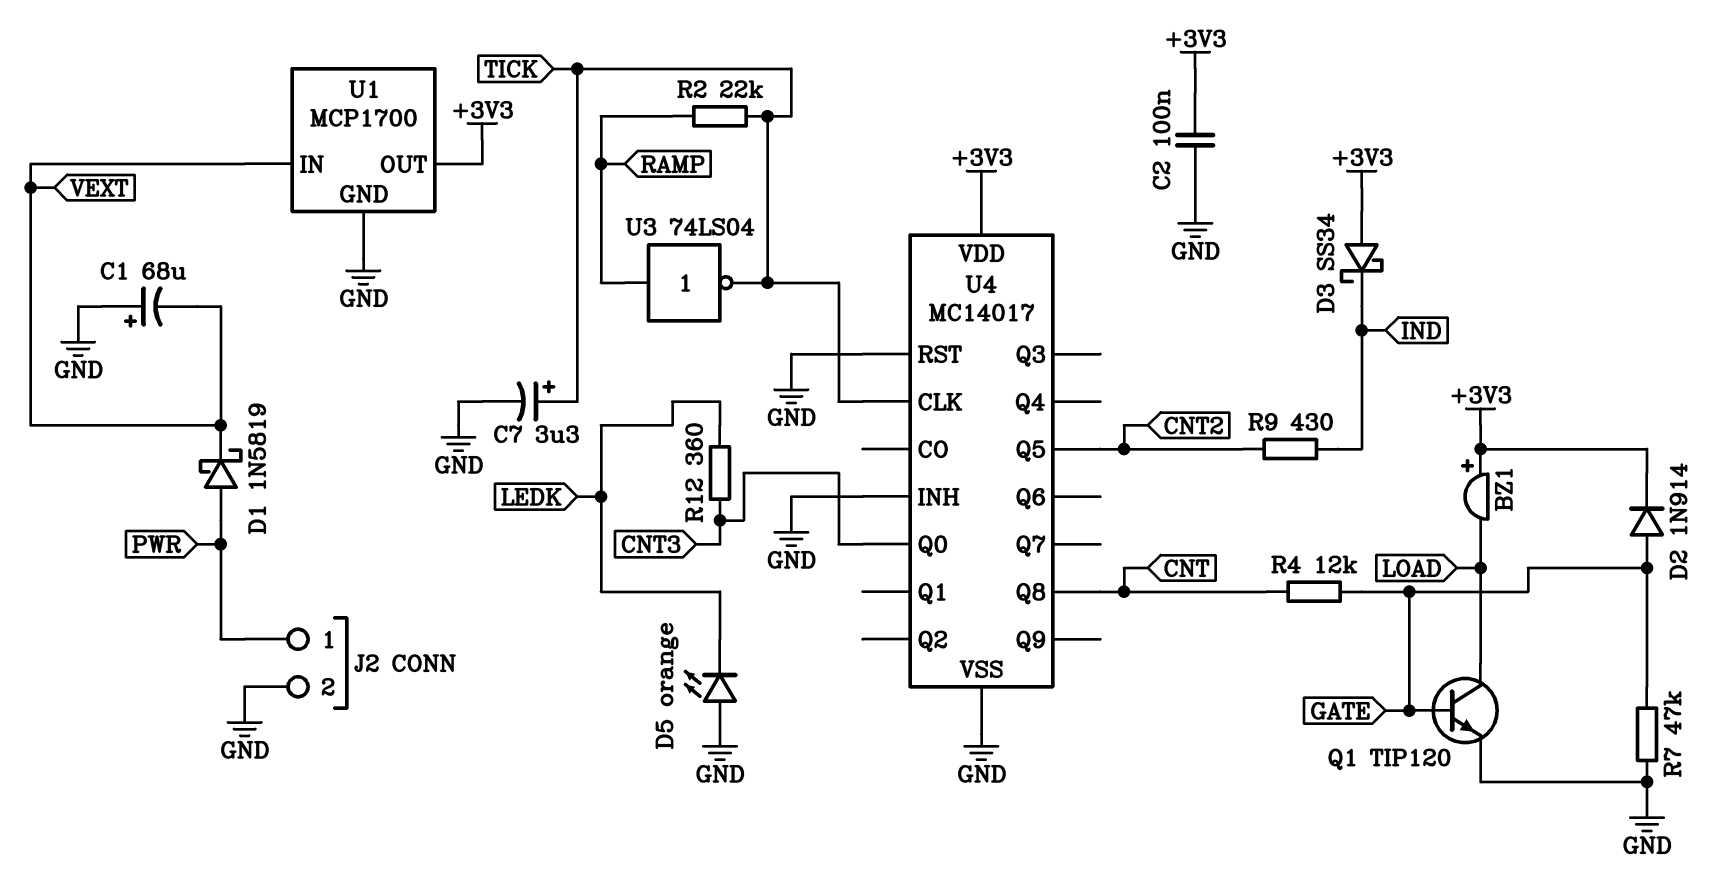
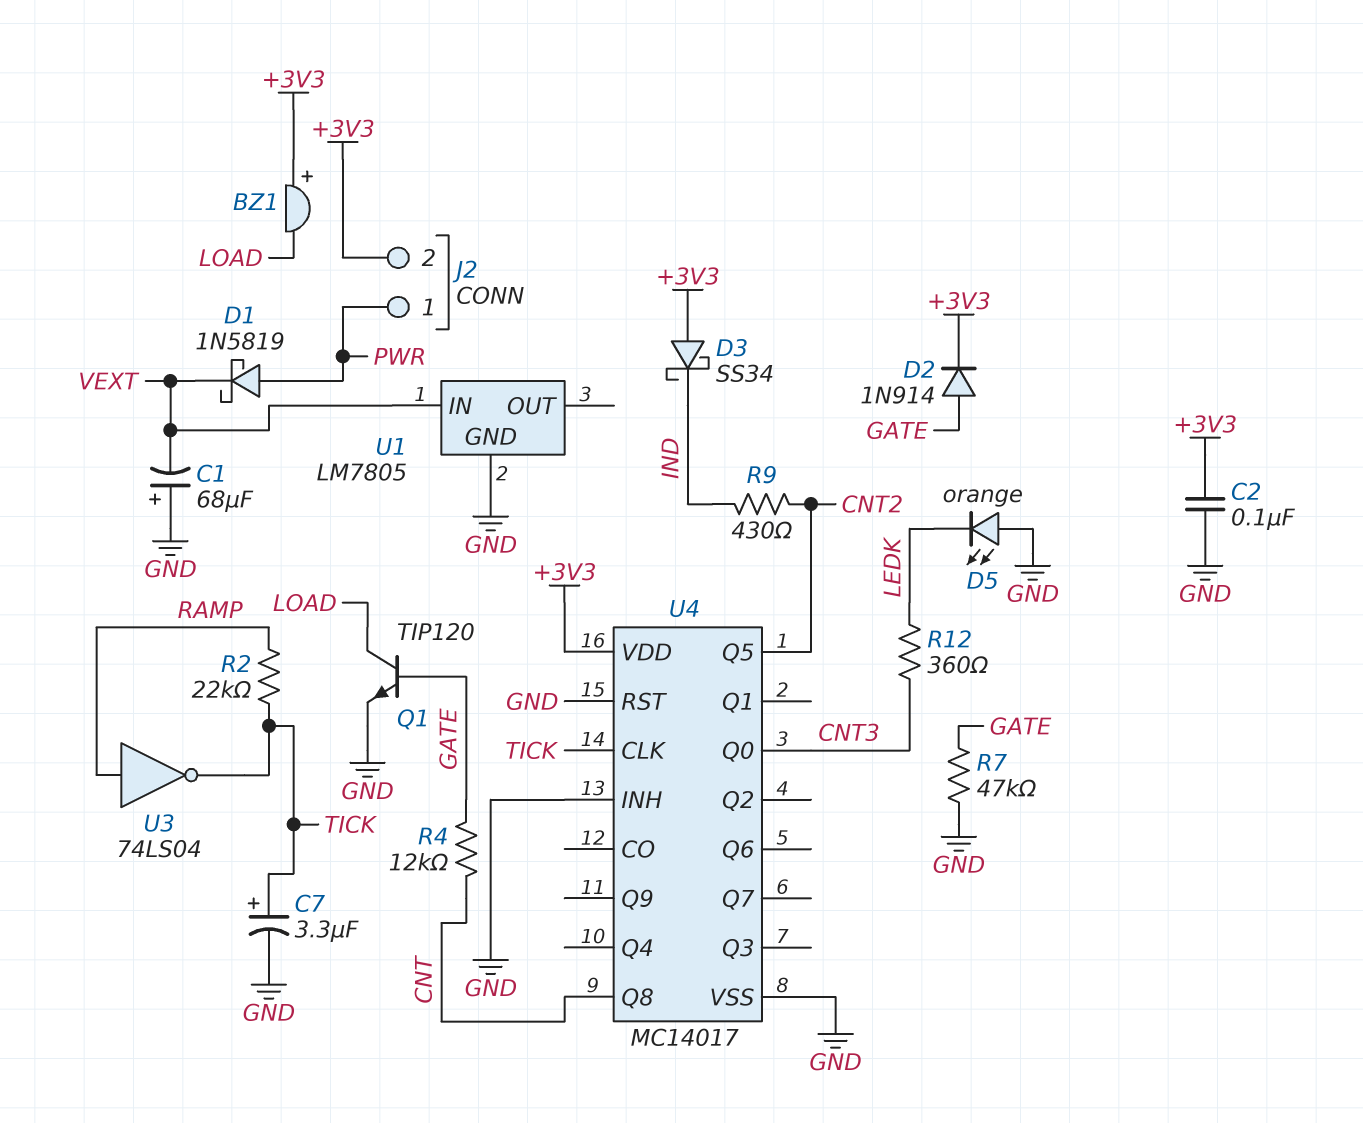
J2 pin 2: GND -> +3V3
U1: MCP1700 -> LM7805
U1 pin OUT: +3V3 -> none

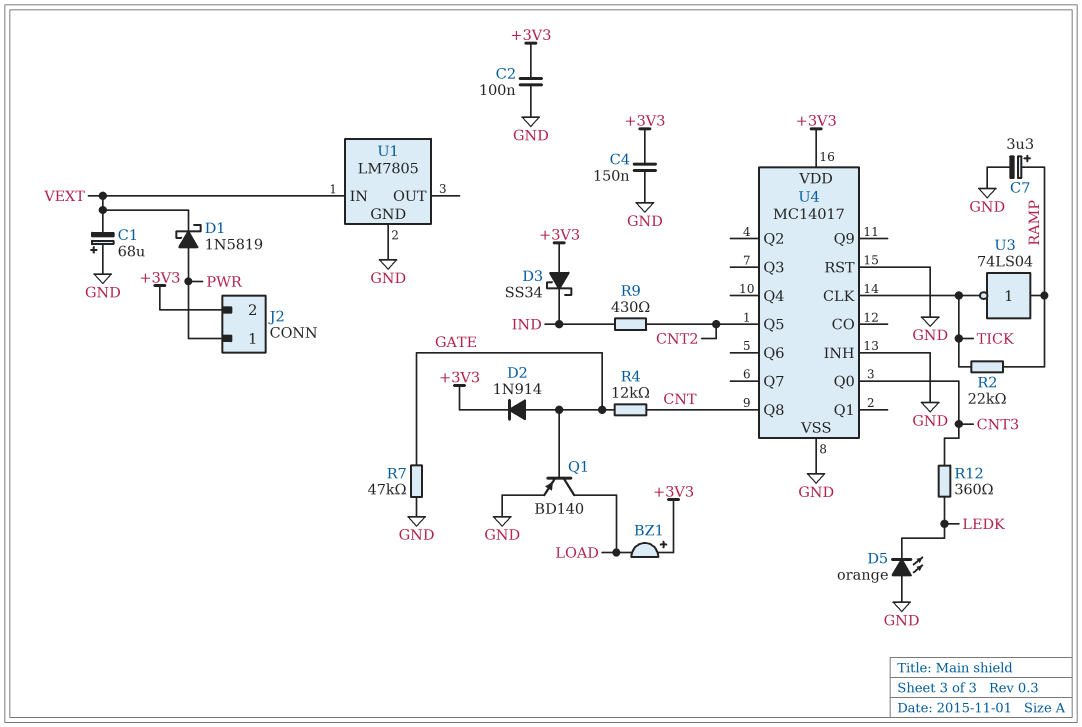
C4: none -> 150nF (+3V3, GND)
C7: 3.3uF (plus TICK, minus GND) -> 3.3uF (plus RAMP, minus GND)
Q1: NPN TIP120 (B GATE, C LOAD, E GND) -> PNP BD140 (B GATE, C LOAD, E GND)

